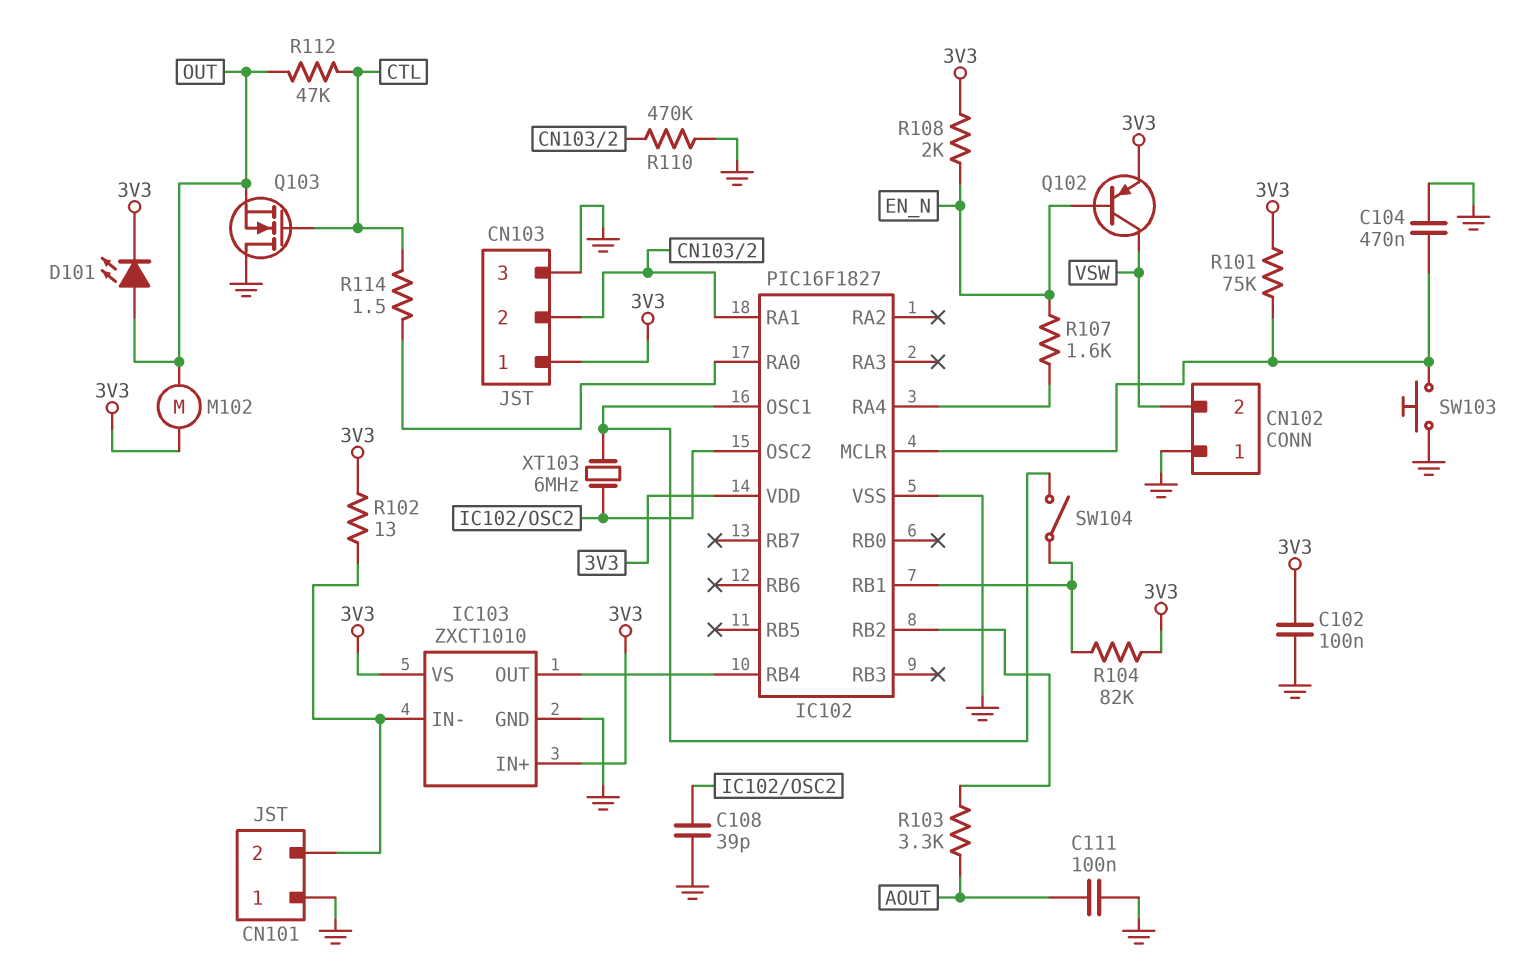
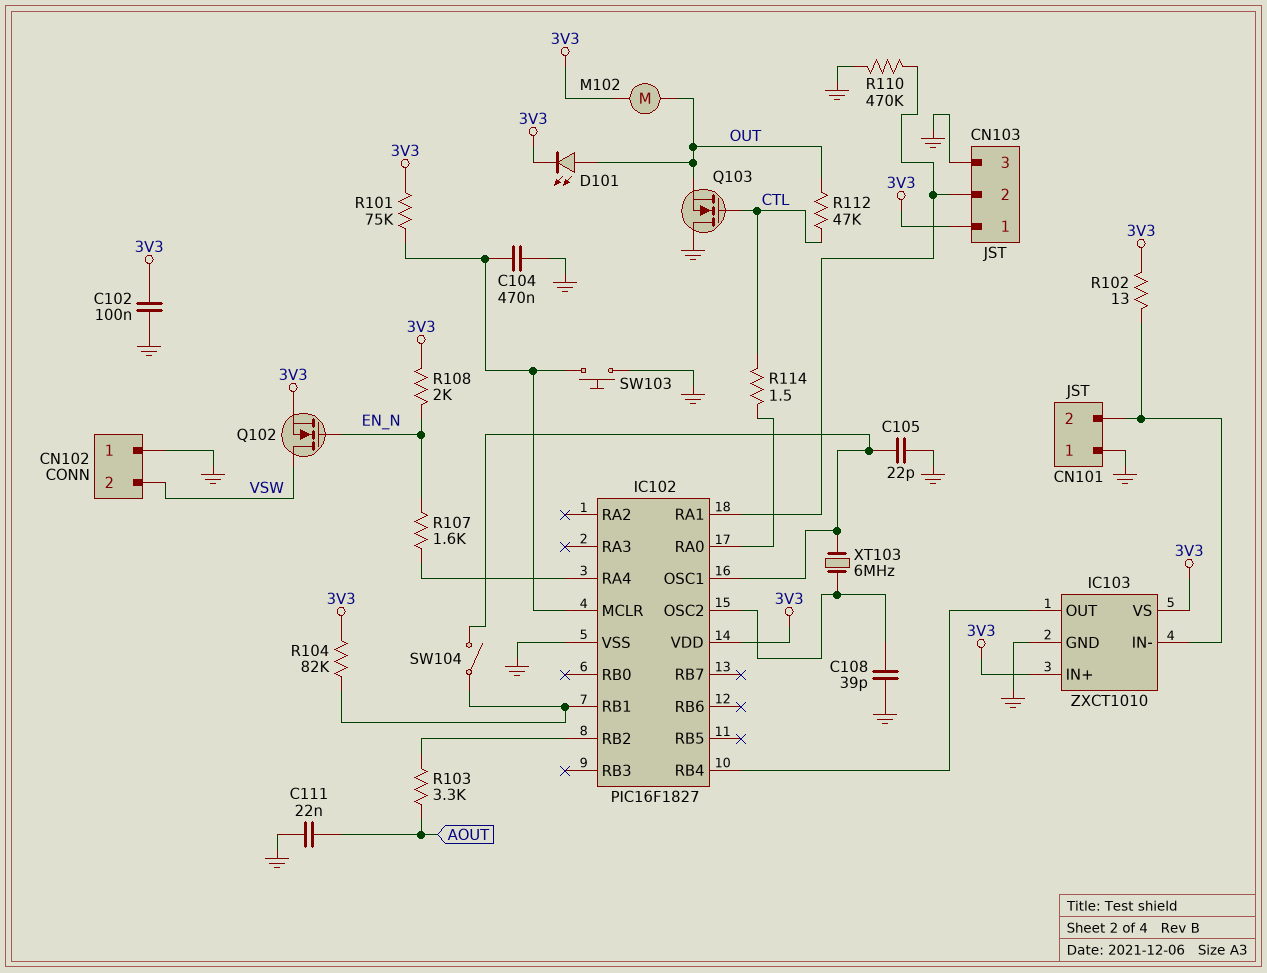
C105: none -> 22pF (GND, IC102/OSC1)
C111: 100nF (AOUT, GND) -> 22nF (AOUT, GND)
Q102: PNP (B EN_N, C VSW, E 3V3) -> NMOS (G EN_N, D VSW, S 3V3)

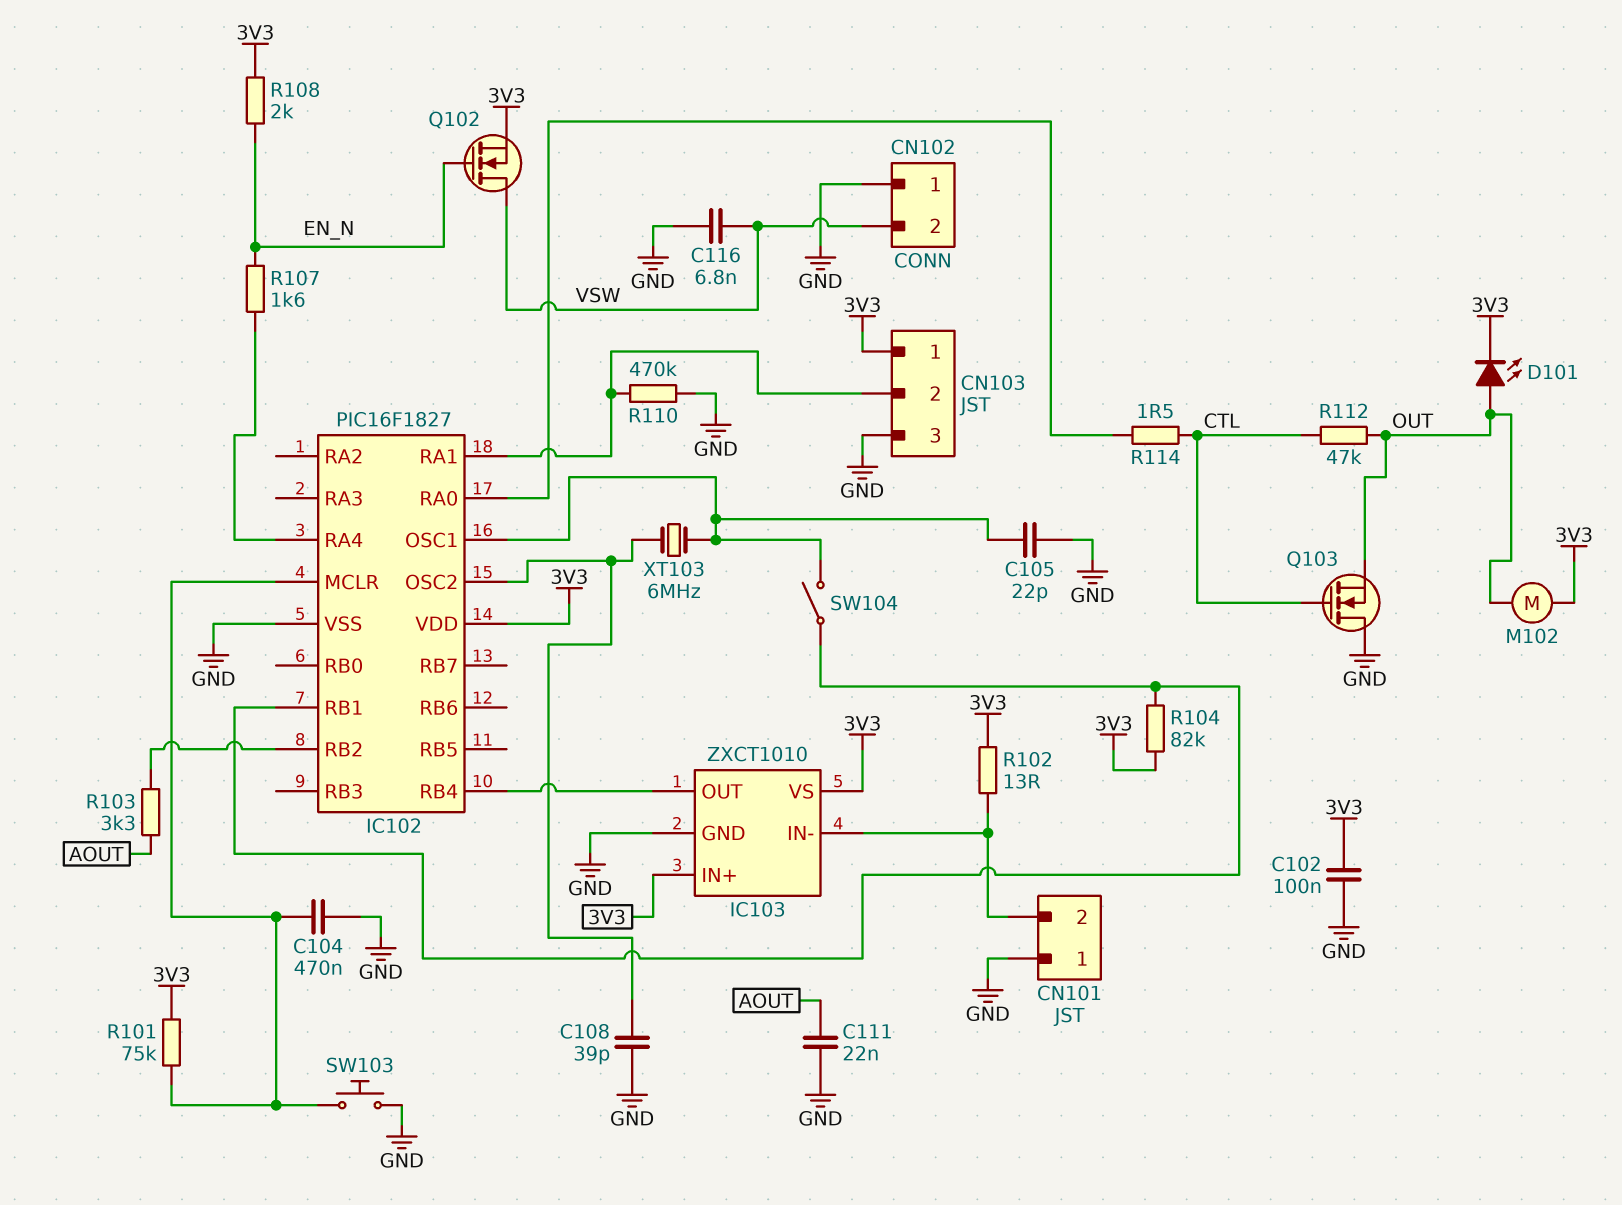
C116: none -> 6.8nF (GND, VSW)

